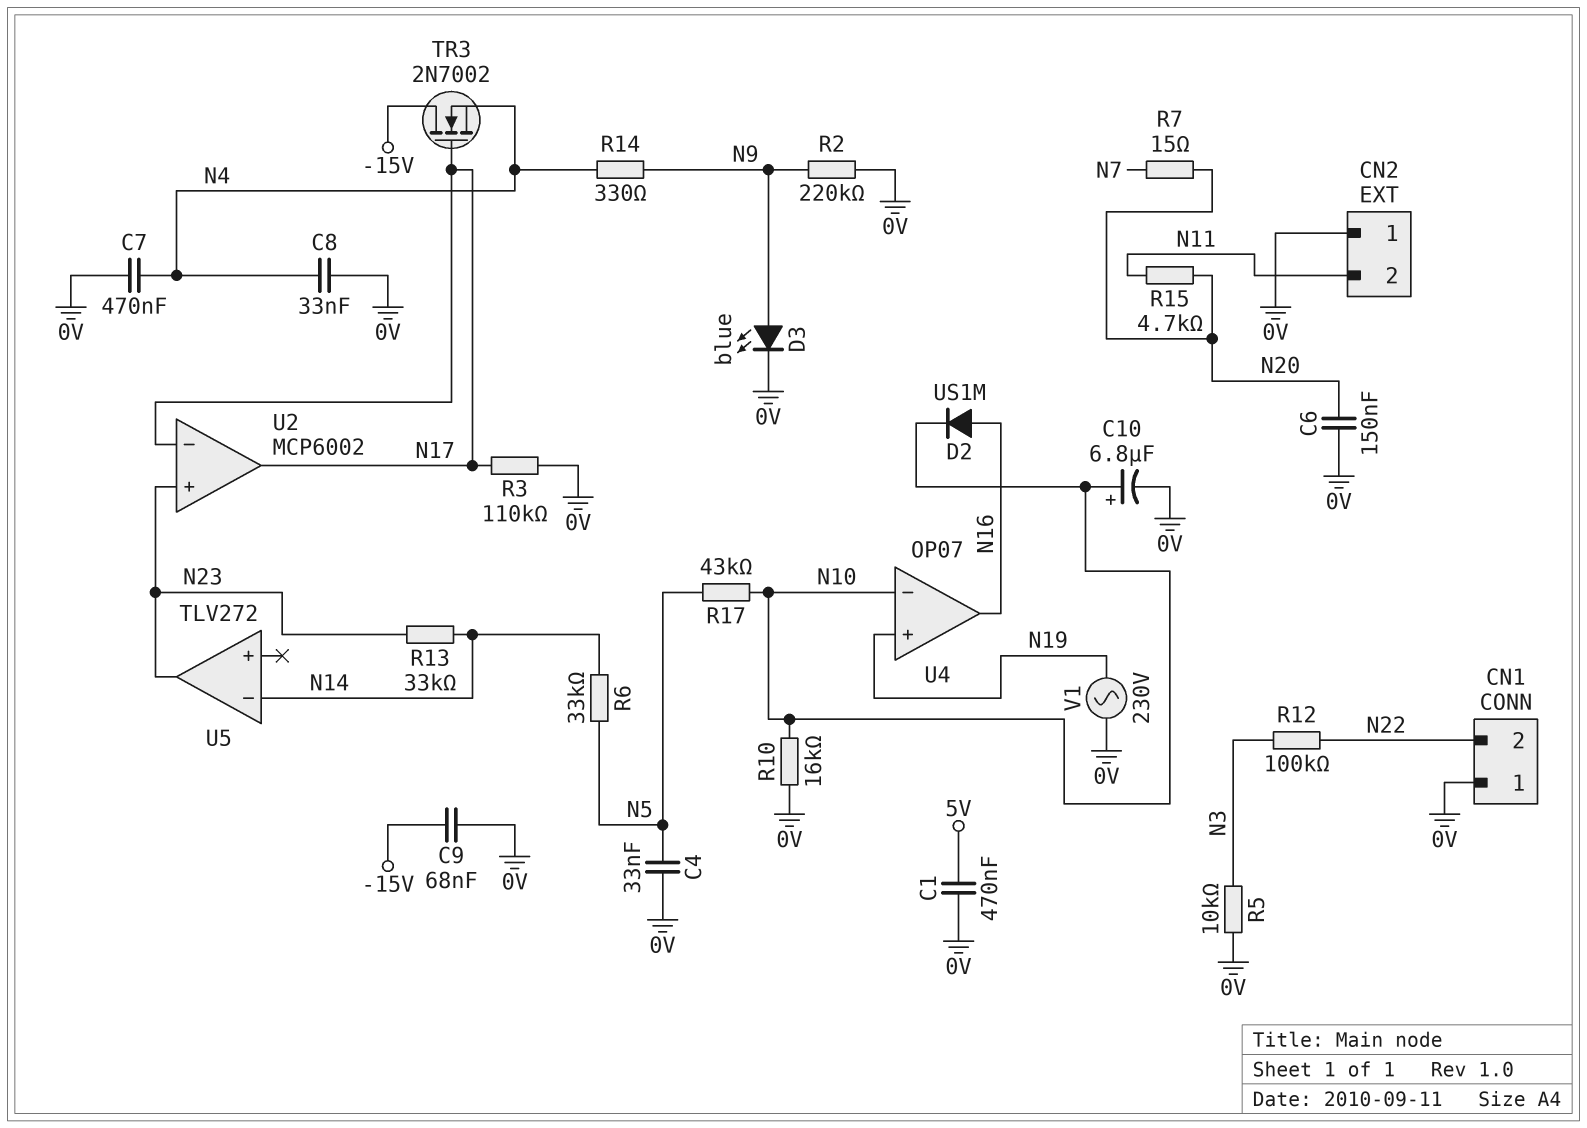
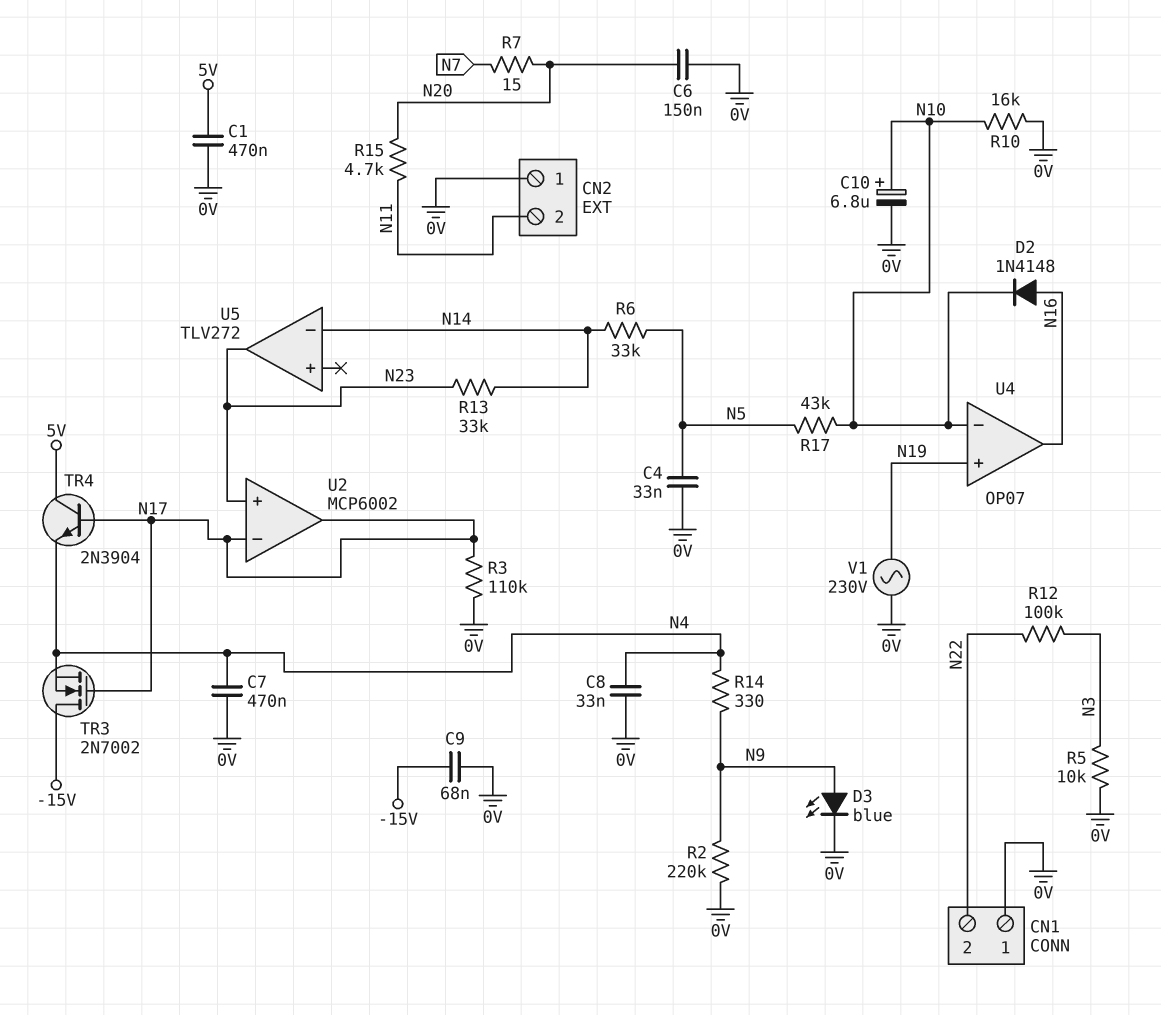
D2: diode US1M (A N16, K N10) -> diode 1N4148 (A N16, K N10)
TR4: none -> NPN 2N3904 (B N17, C 5V, E N4)

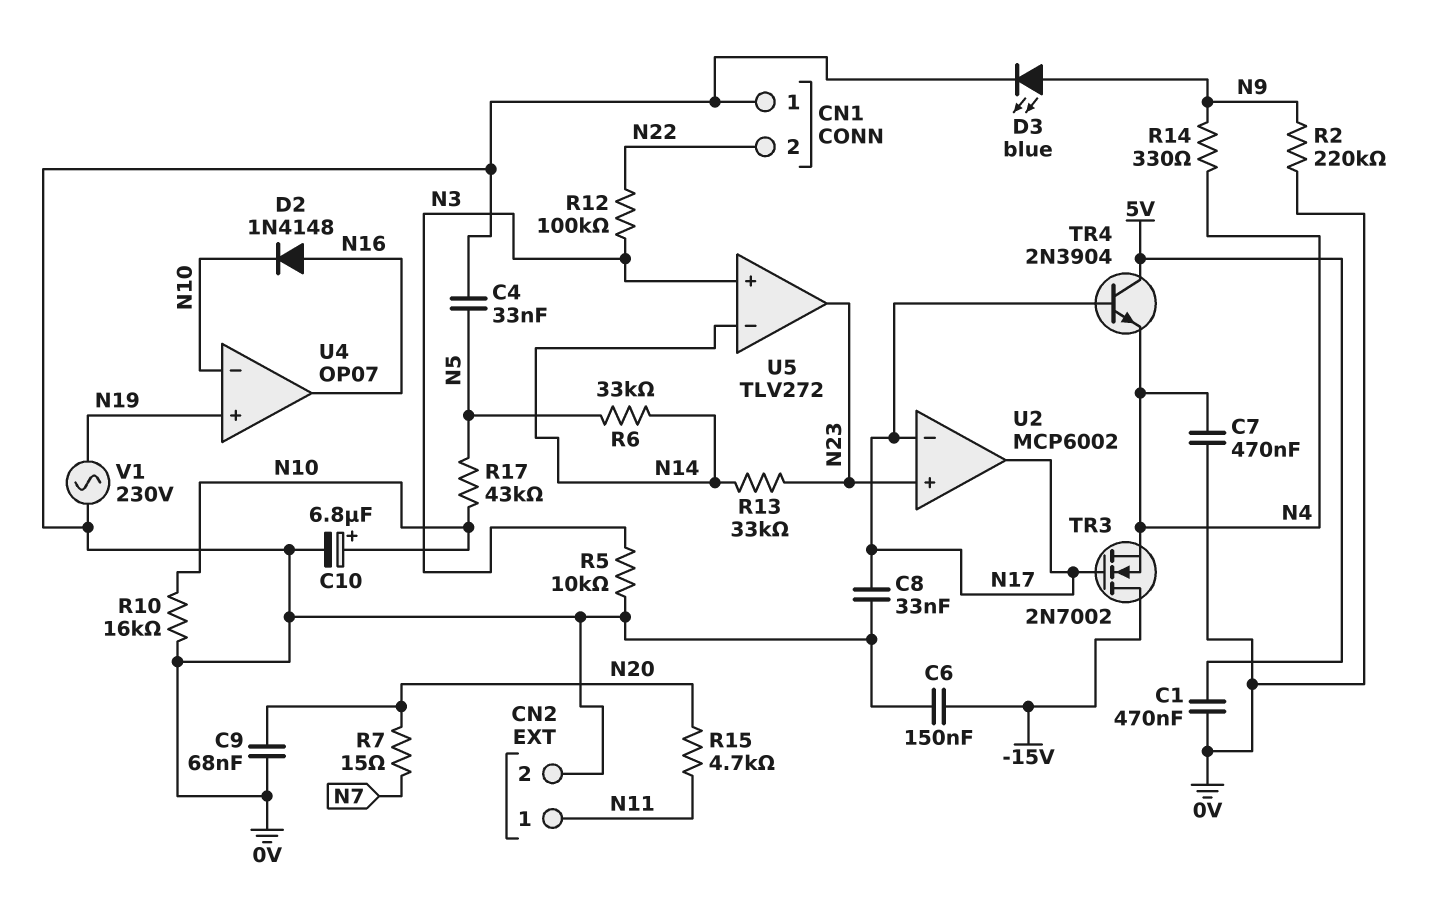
C6: 150nF (0V, N20) -> 150nF (-15V, 0V)
C8: 33nF (0V, N4) -> 33nF (0V, N17)
C9: 68nF (-15V, 0V) -> 68nF (0V, N20)
CN2 pin 1: 0V -> N11
CN2 pin 2: N11 -> 0V
R3: 110k (0V, N17) -> none
U5 pin in+: none -> N3

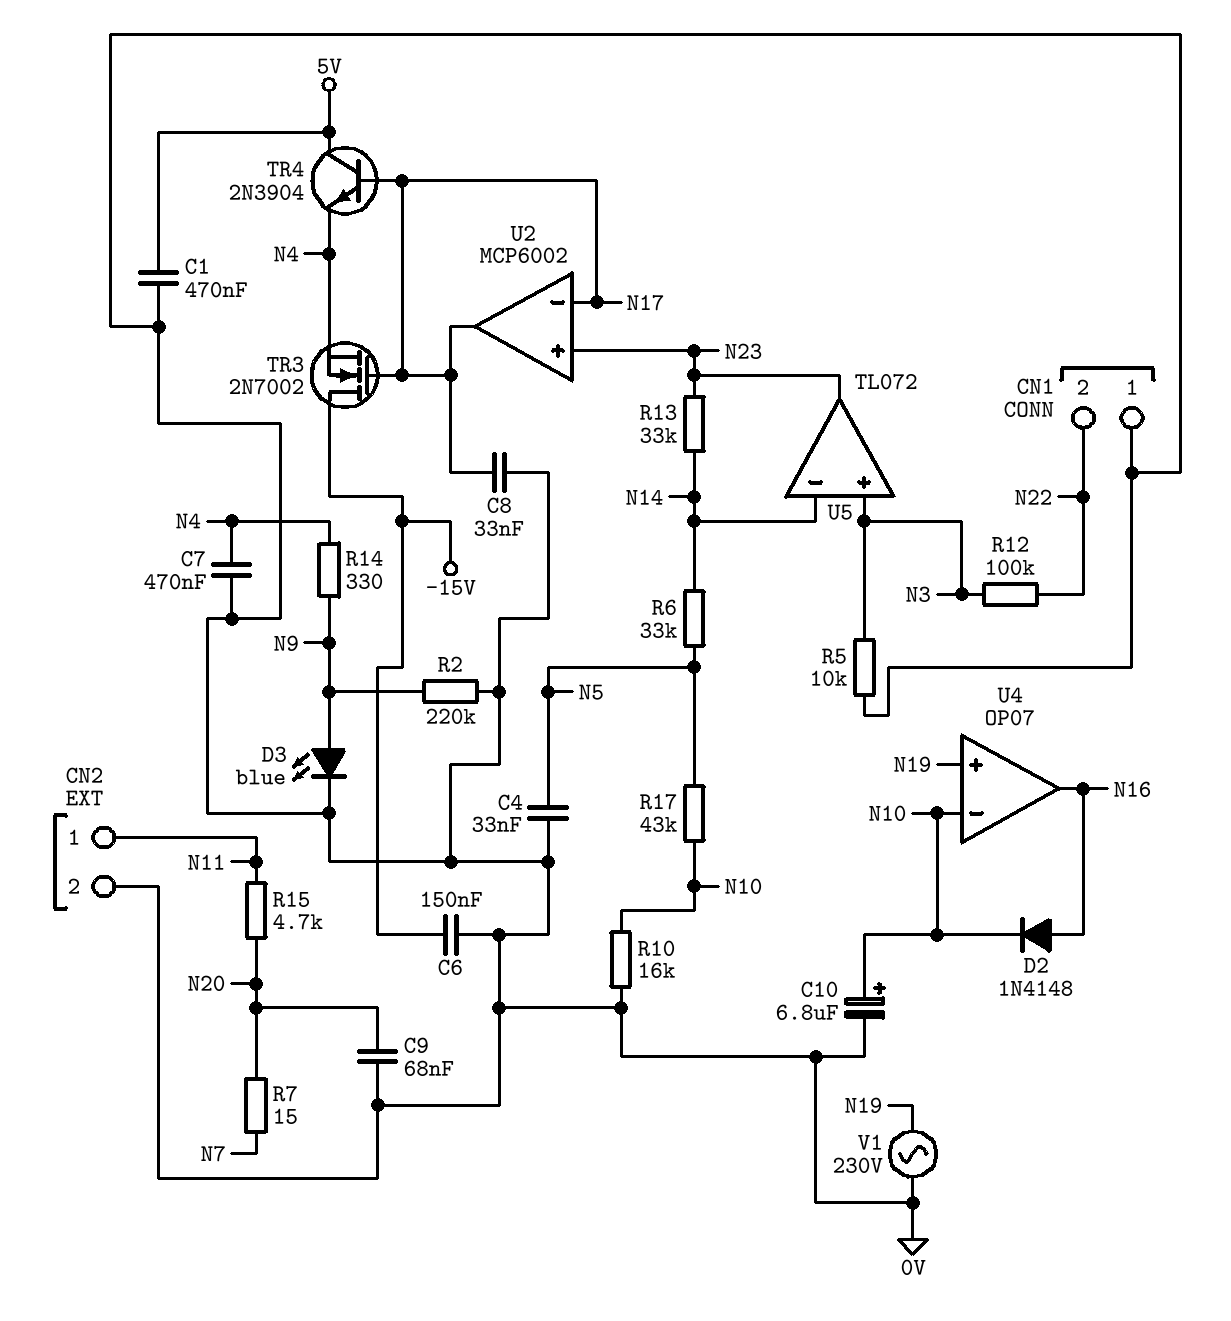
U5: TLV272 -> TL072

